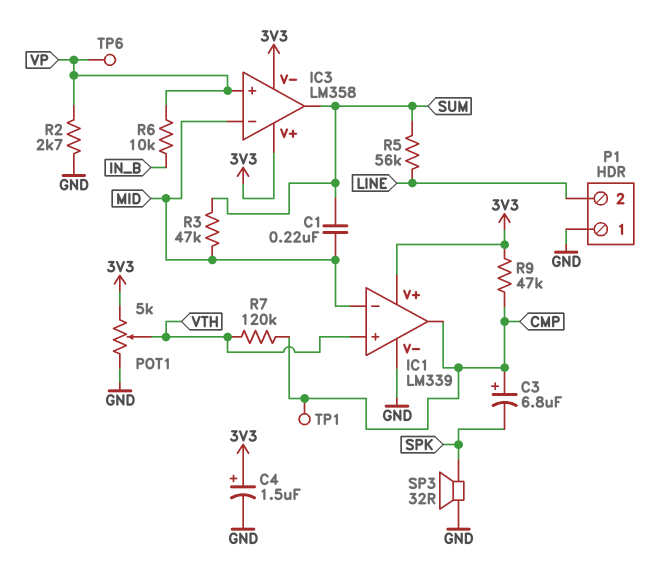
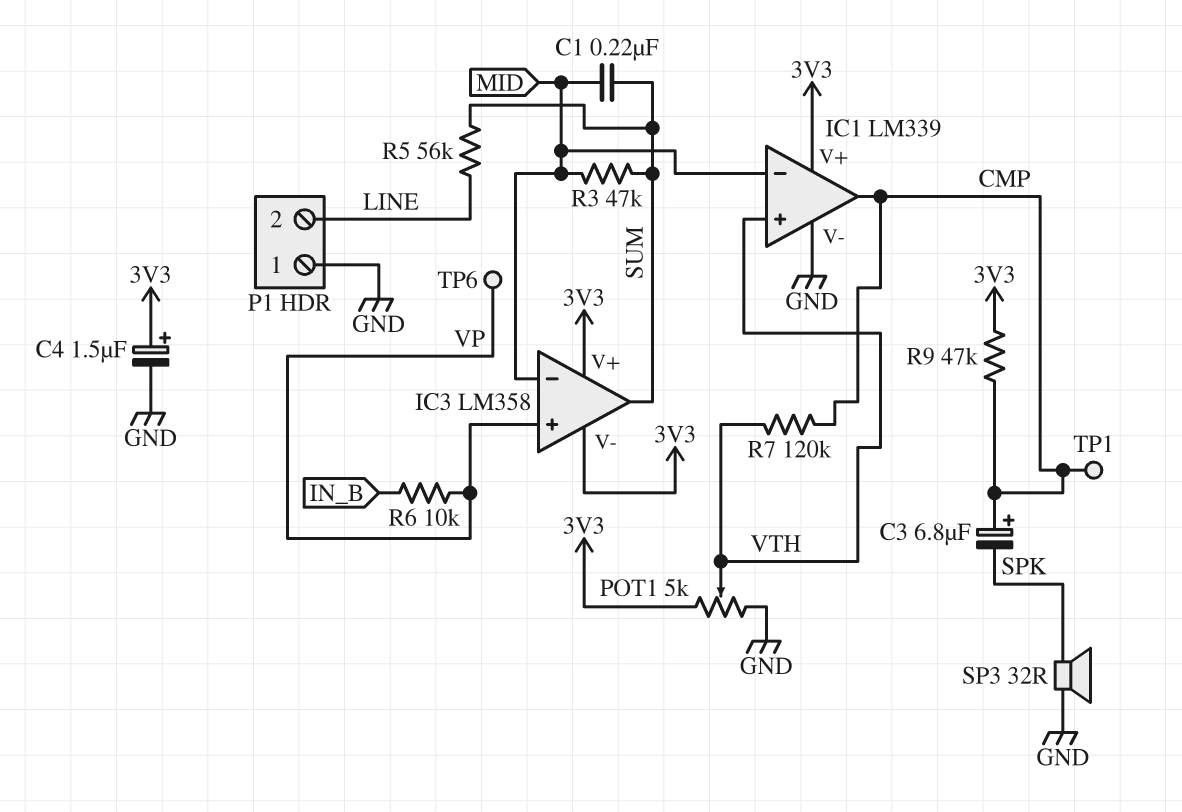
R2: 2.7k (GND, VP) -> none

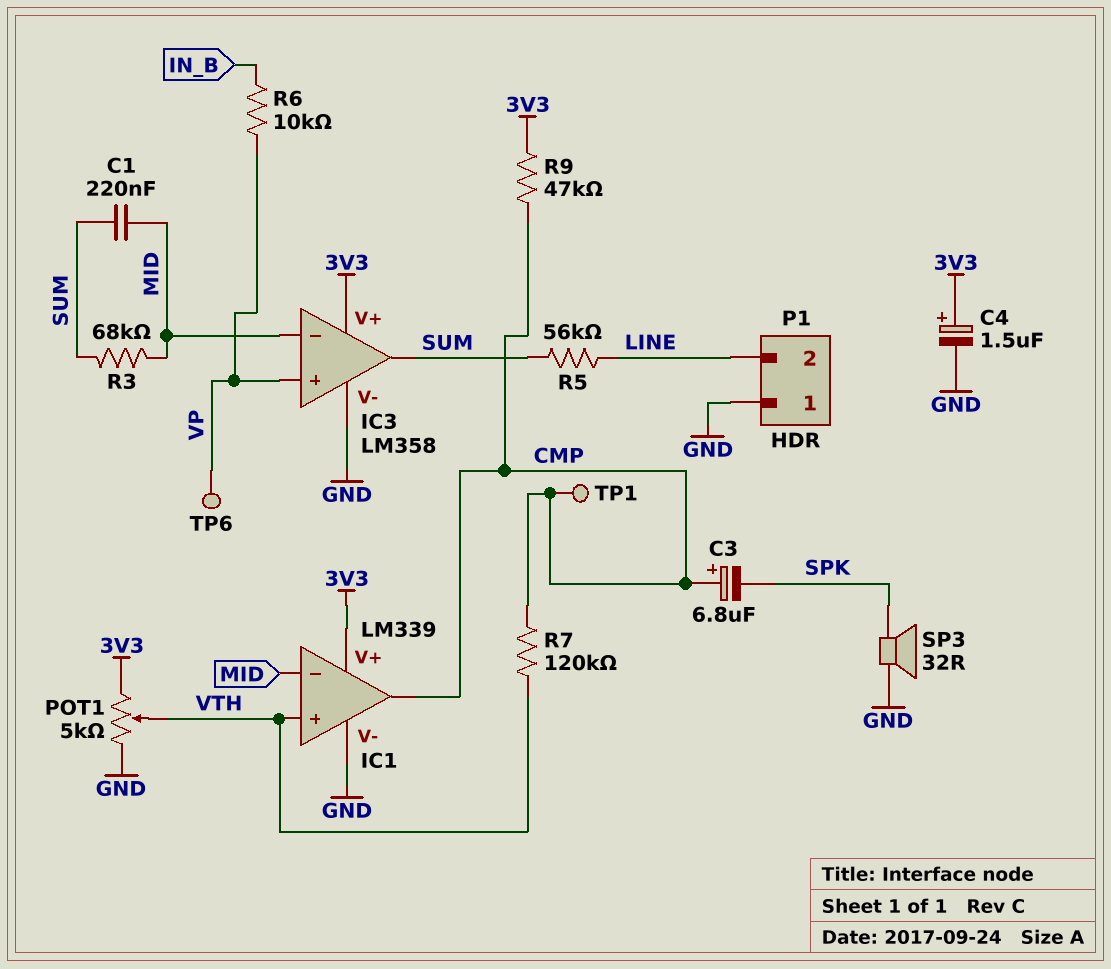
IC3 pin V-: 3V3 -> GND
R3: 47k (MID, SUM) -> 68k (MID, SUM)

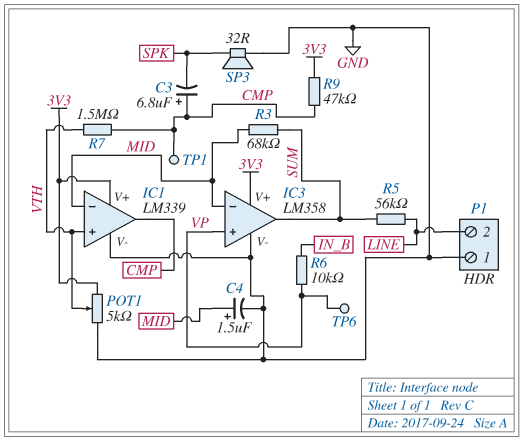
C1: 220nF (MID, SUM) -> none
C4: 1.5uF (plus 3V3, minus GND) -> 1.5uF (plus MID, minus GND)
R7: 120k (CMP, VTH) -> 1.5M (CMP, VTH)

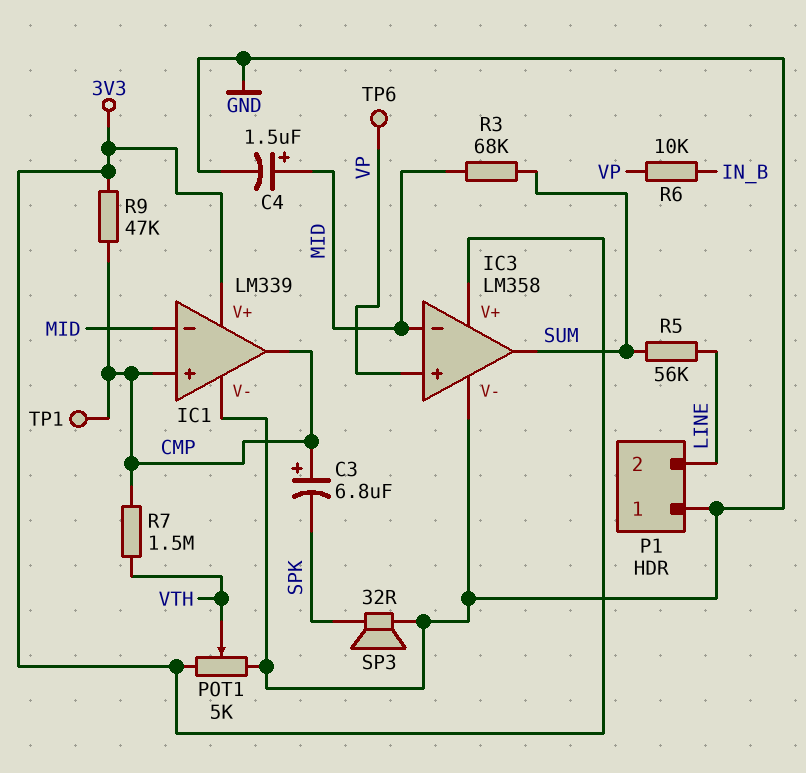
IC1 pin in+: VTH -> CMP

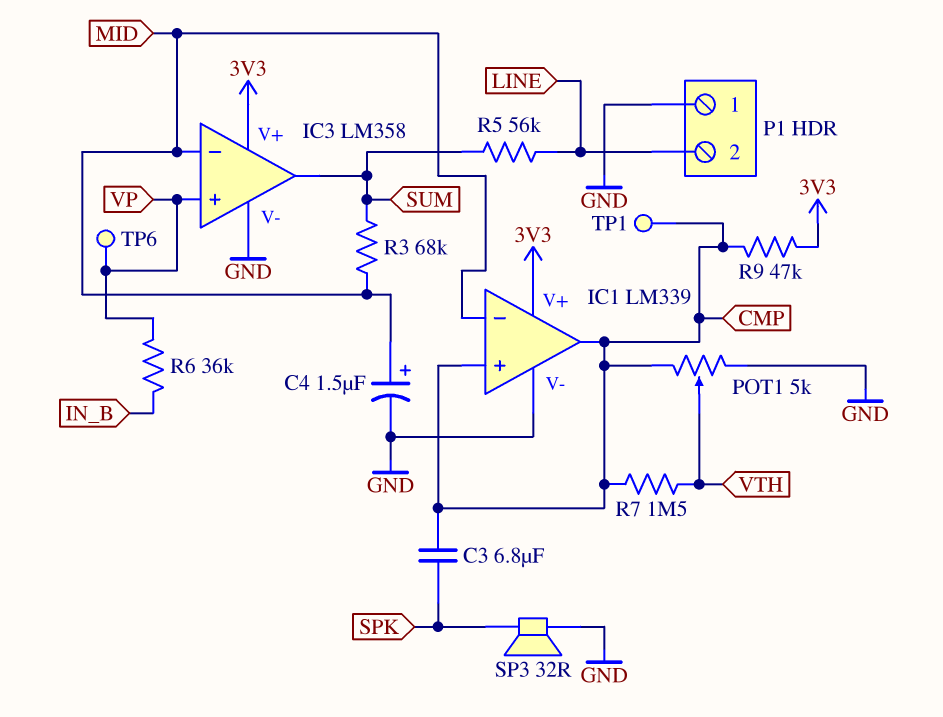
C3: 6.8uF (plus CMP, minus SPK) -> 6.8uF (CMP, SPK)
POT1: 5k (3V3, GND, wiper VTH) -> 5k (CMP, GND, wiper VTH)
R6: 10k (IN_B, VP) -> 36k (IN_B, VP)

